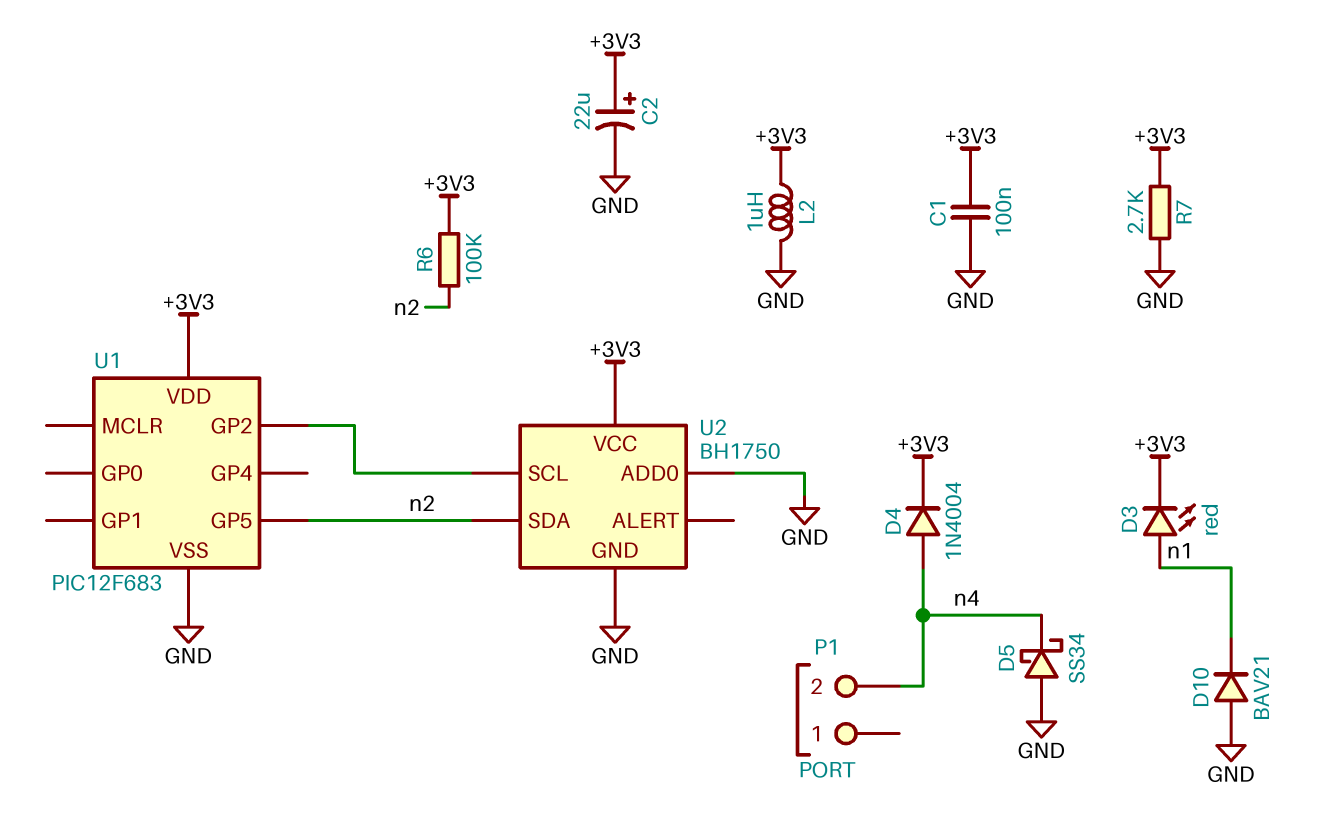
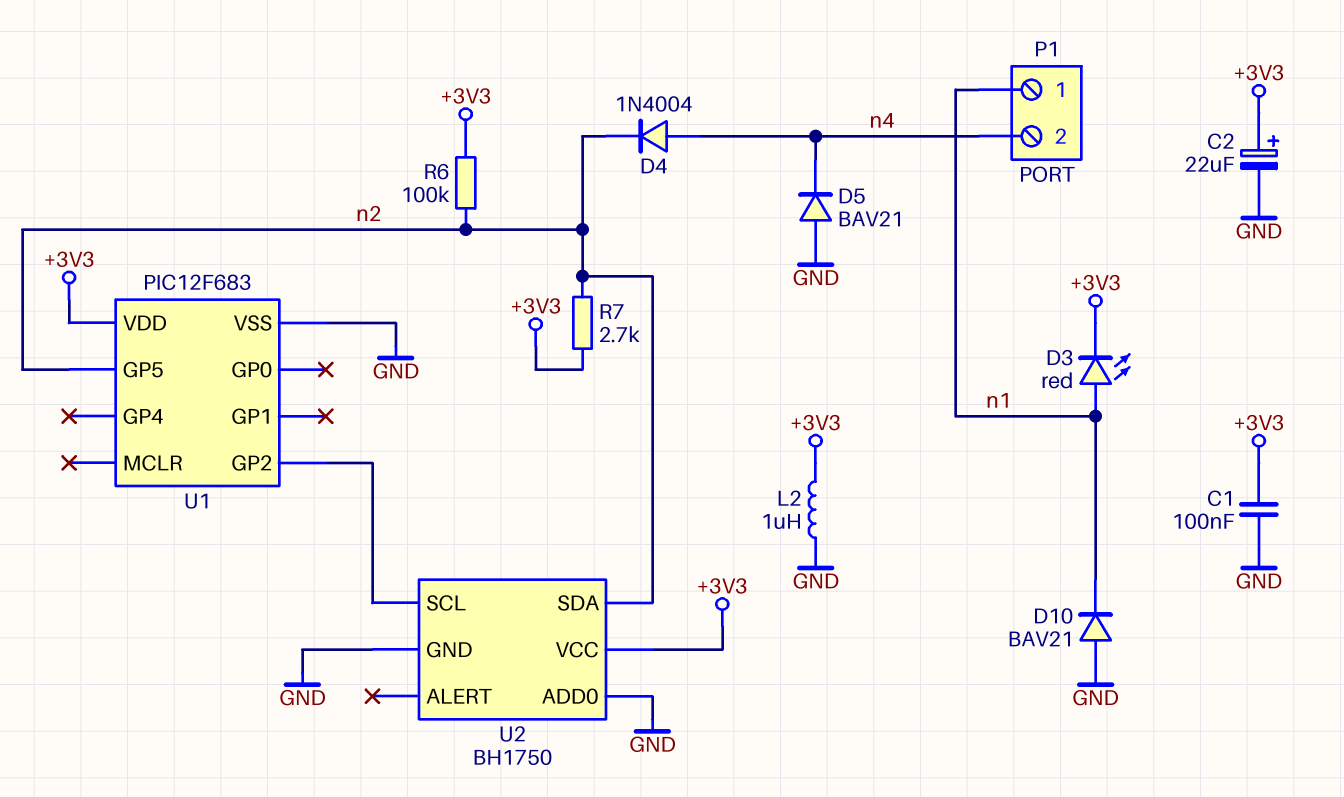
D4: diode 1N4004 (A n4, K +3V3) -> diode 1N4004 (A n4, K n2)
D5: schottky SS34 (A GND, K n4) -> diode BAV21 (A GND, K n4)
P1 pin 1: none -> n1
R7: 2.7k (+3V3, GND) -> 2.7k (+3V3, n2)

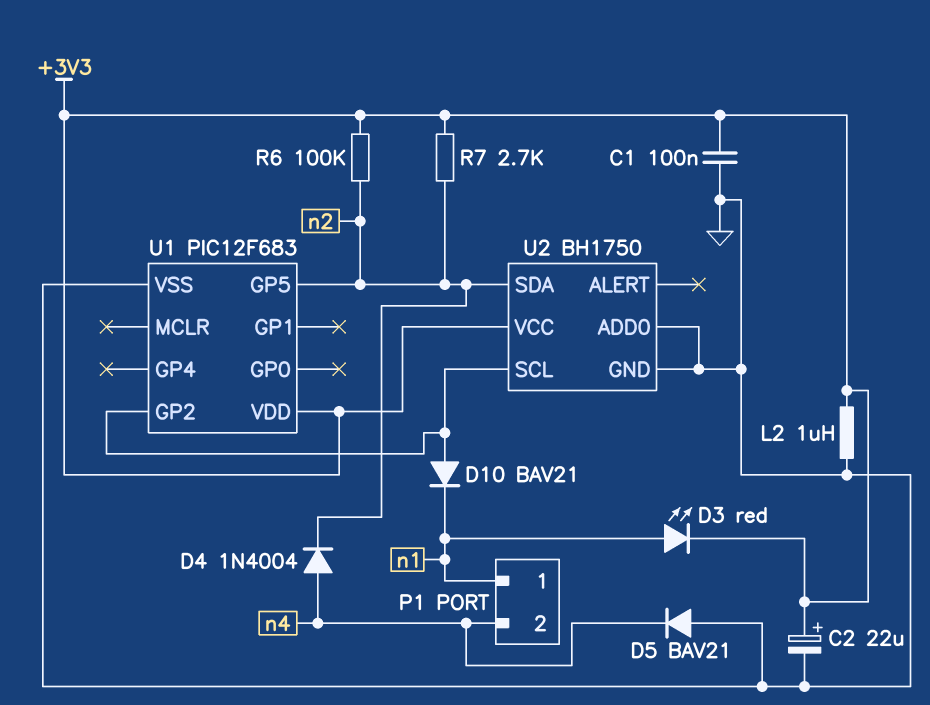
D10: diode BAV21 (A GND, K n1) -> diode BAV21 (A U1/GP2, K n1)

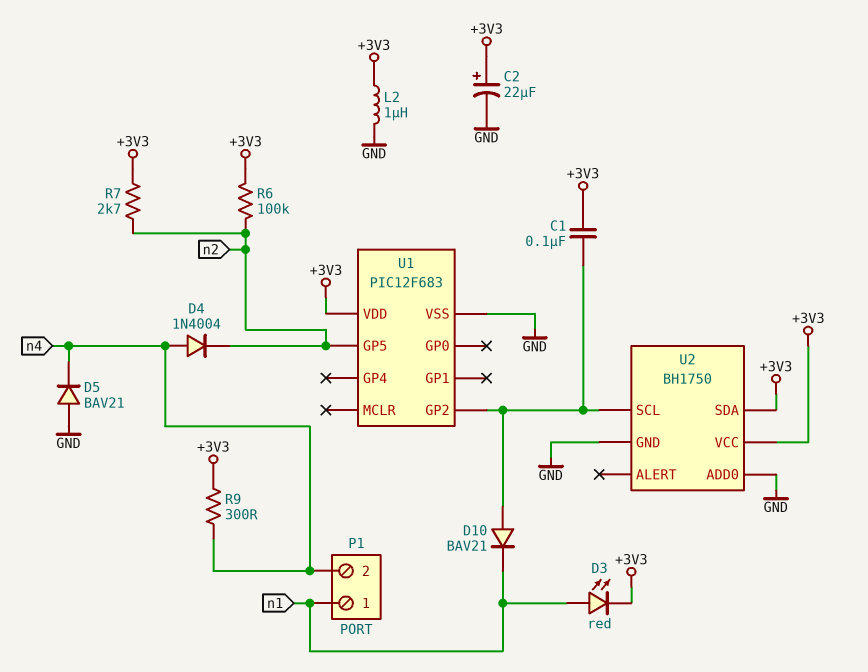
C1: 100nF (+3V3, GND) -> 100nF (+3V3, U1/GP2)
R9: none -> 300 (+3V3, n4)
U2 pin SDA: n2 -> +3V3

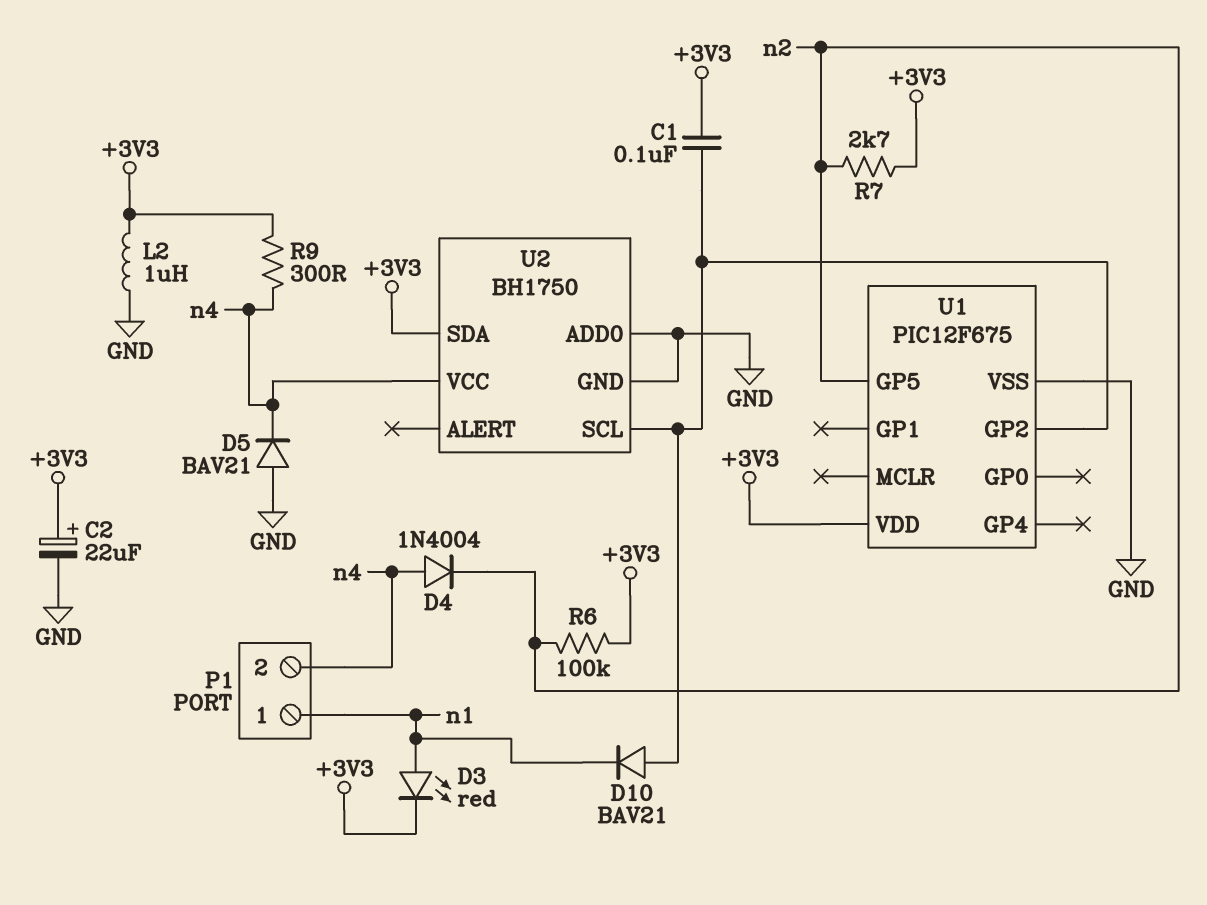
U1: PIC12F683 -> PIC12F675
U2 pin VCC: +3V3 -> n4

